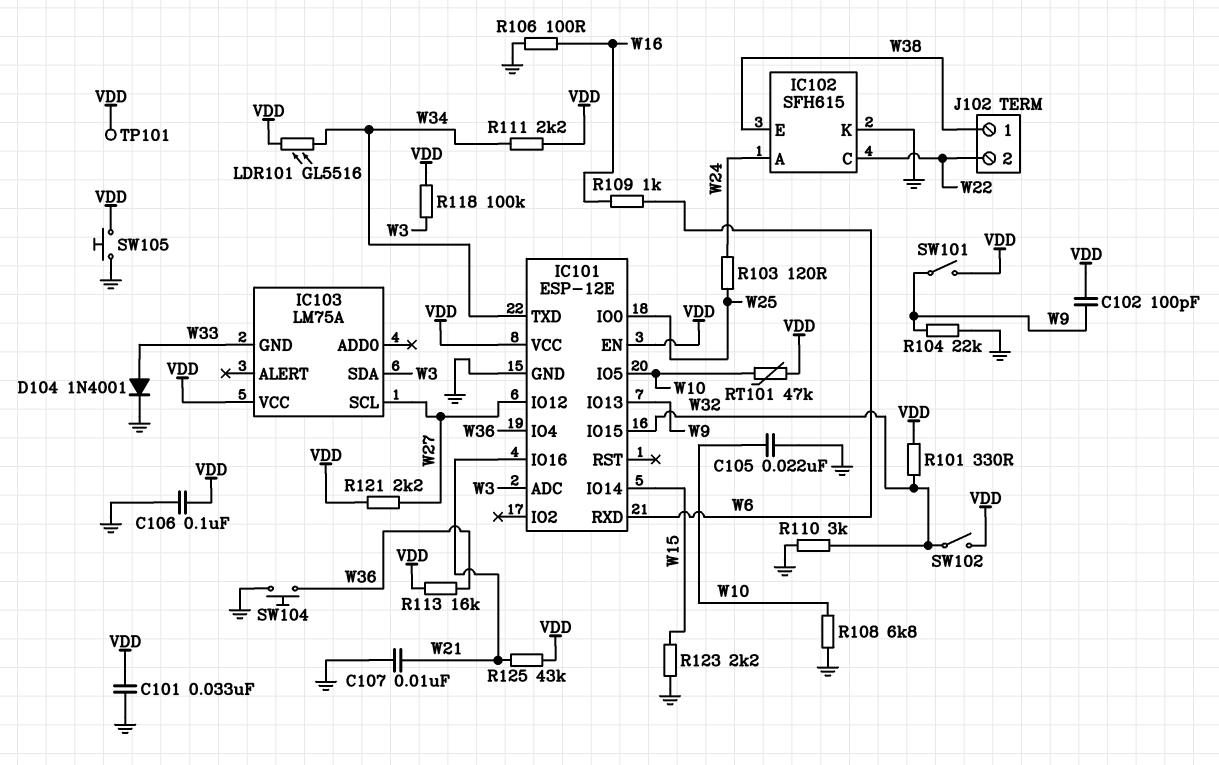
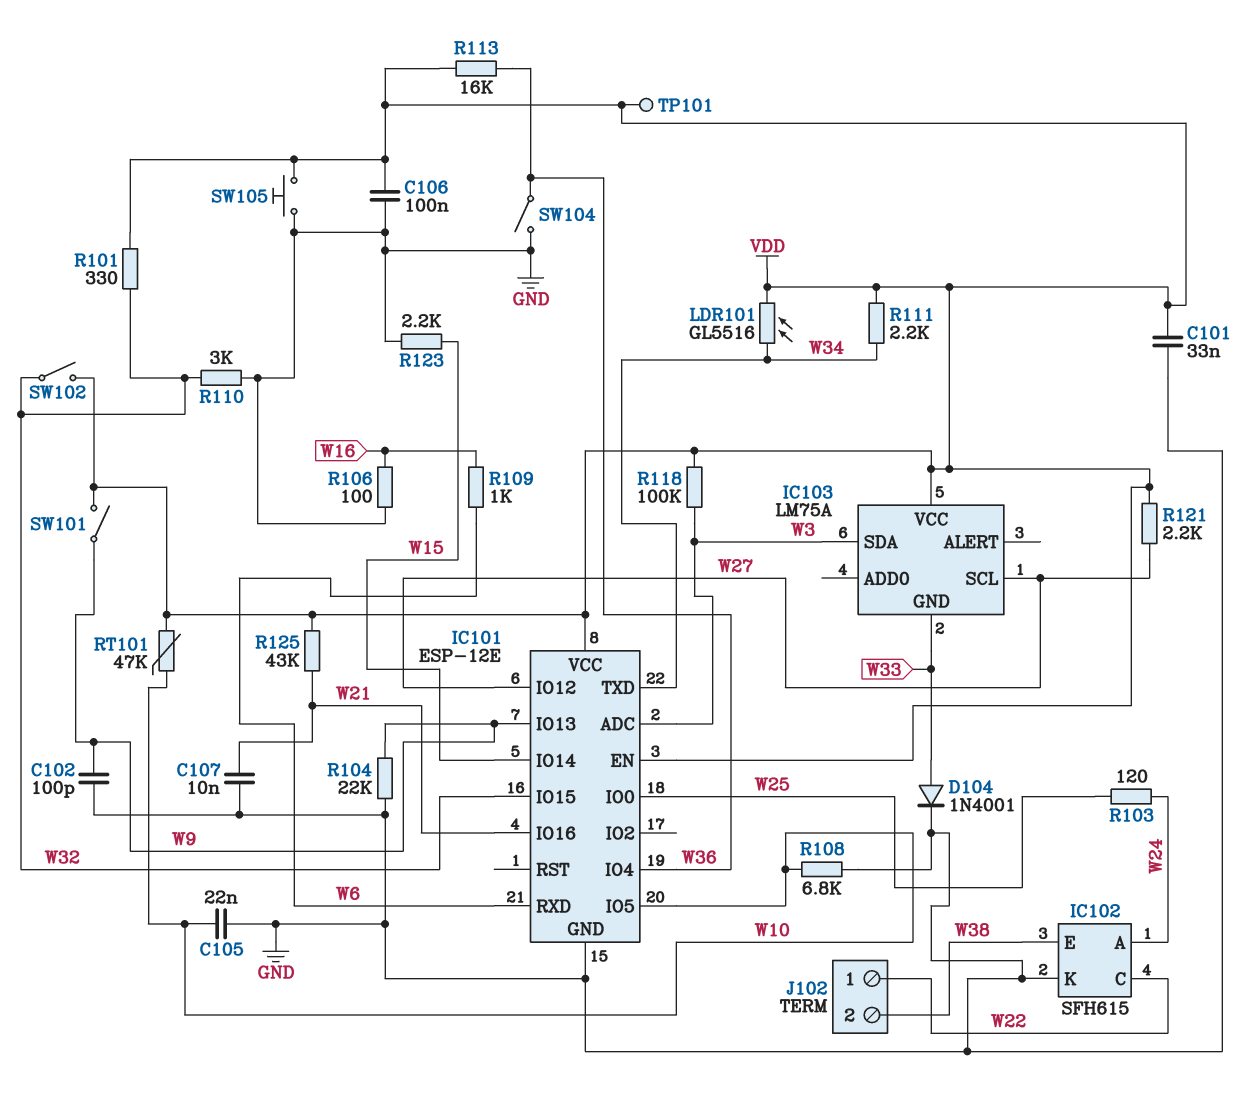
C102: 100pF (VDD, W9) -> 100pF (GND, W9)
J102 pin 1: W38 -> W22
J102 pin 2: W22 -> W38
SW104: button (GND, W36) -> switch (GND, W36)

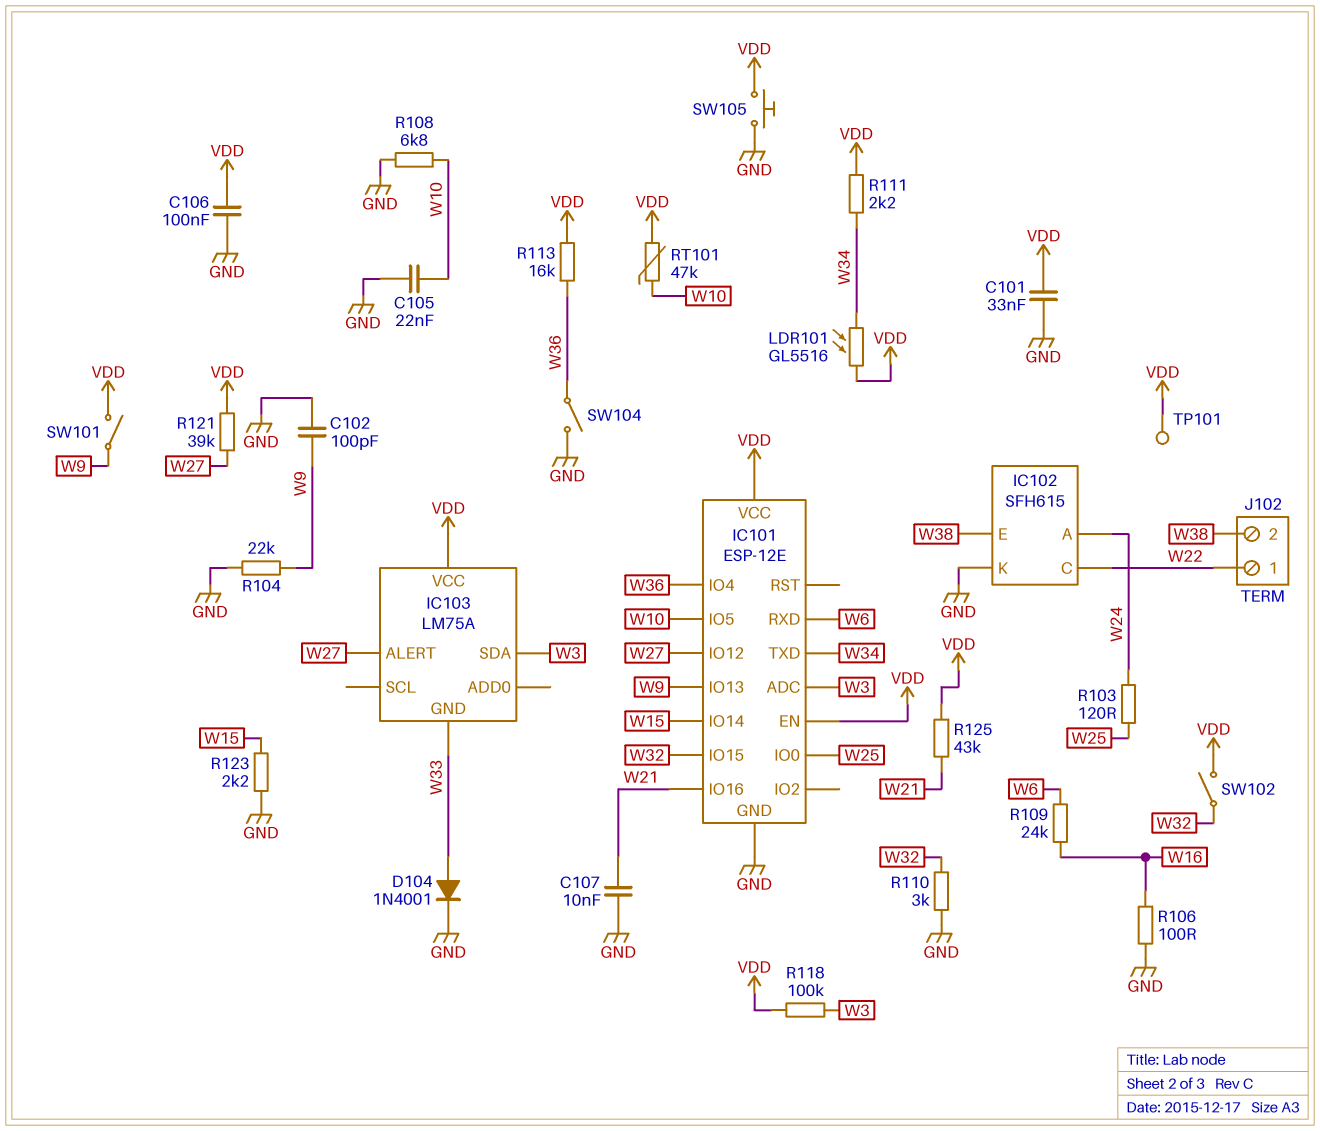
IC103 pin ALERT: none -> W27
IC103 pin SCL: W27 -> none
R101: 330 (VDD, W32) -> none
R109: 1k (W6, W16) -> 24k (W6, W16)
R121: 2.2k (VDD, W27) -> 39k (VDD, W27)

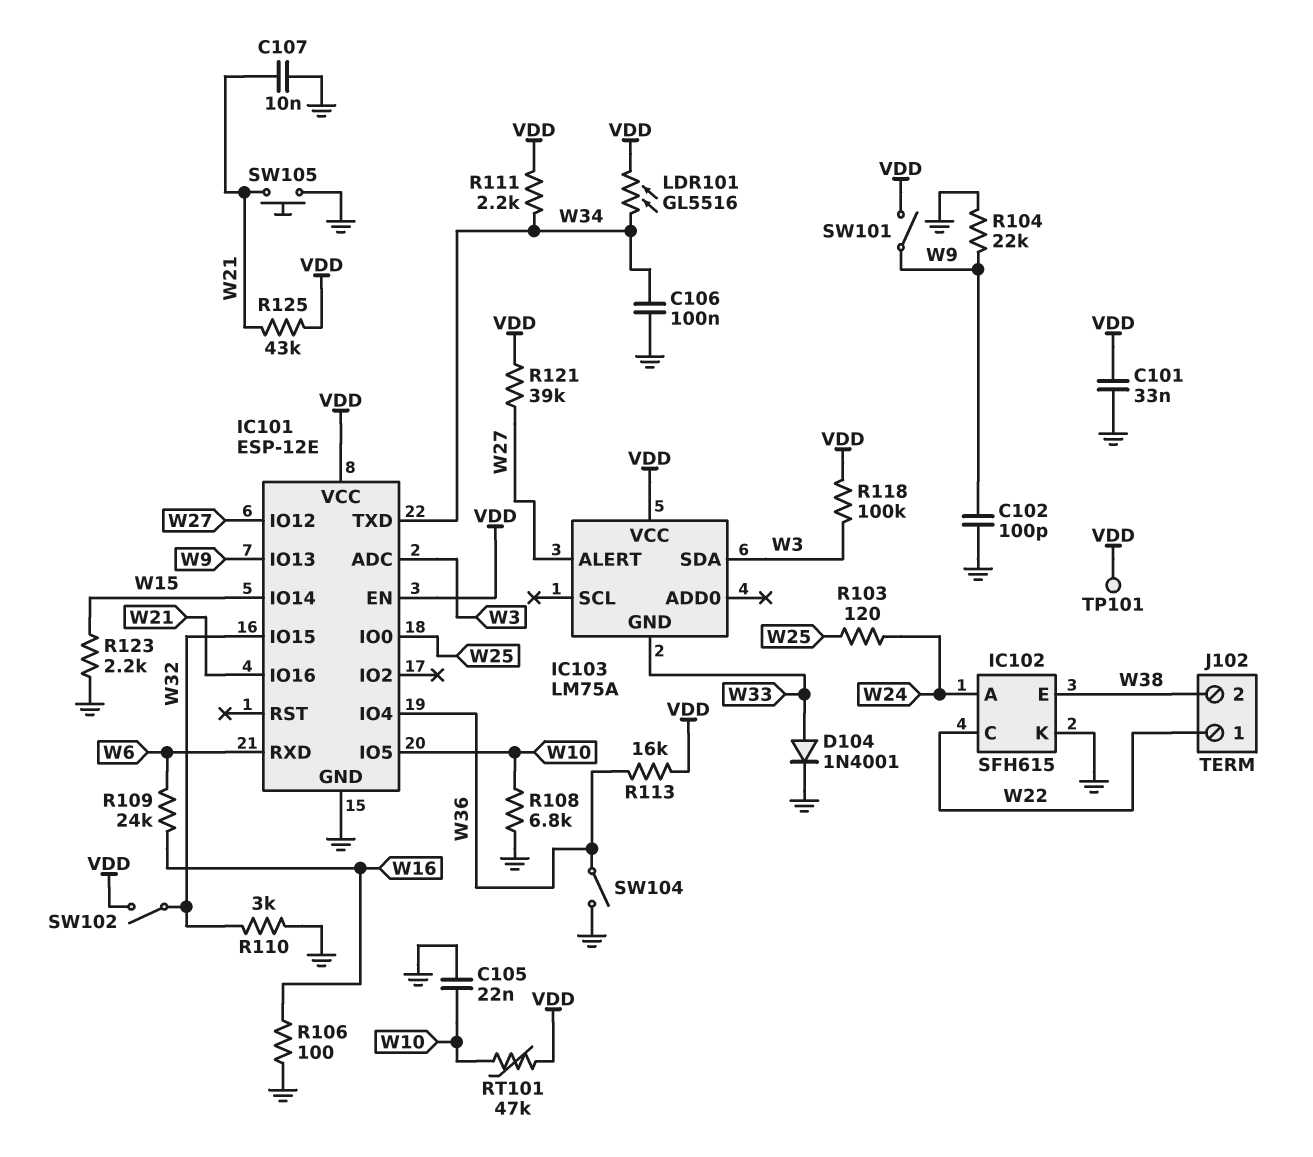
C106: 100nF (GND, VDD) -> 100nF (GND, W34)
SW105: button (GND, VDD) -> button (GND, W21)

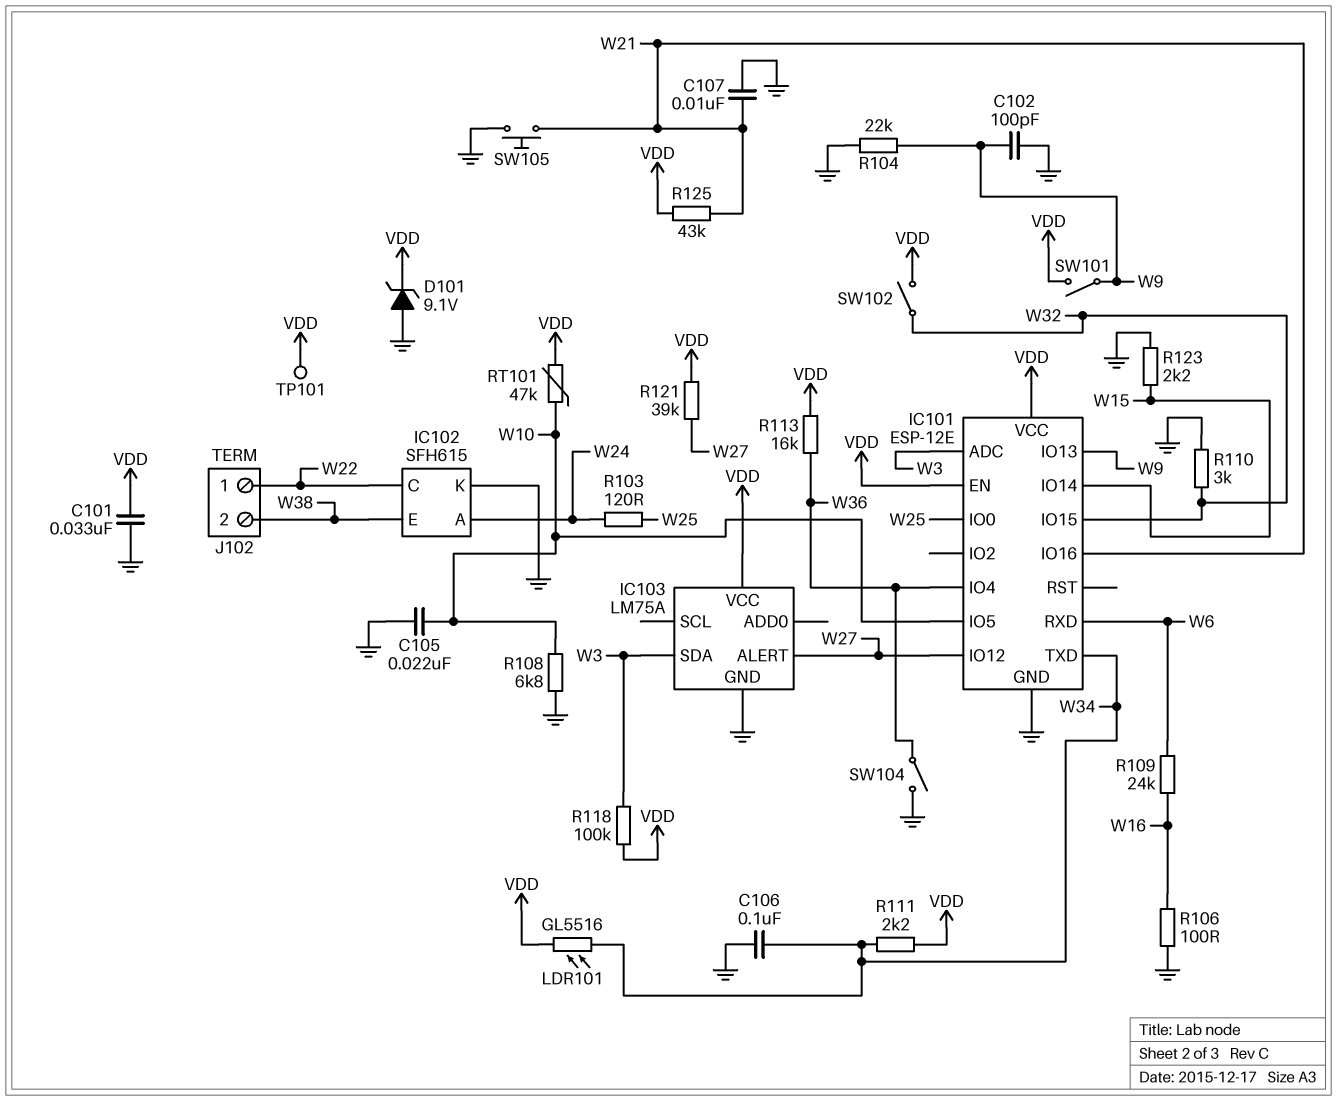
D101: none -> zener 9.1V (A GND, K VDD)
D104: diode 1N4001 (A W33, K GND) -> none
IC103 pin GND: W33 -> GND

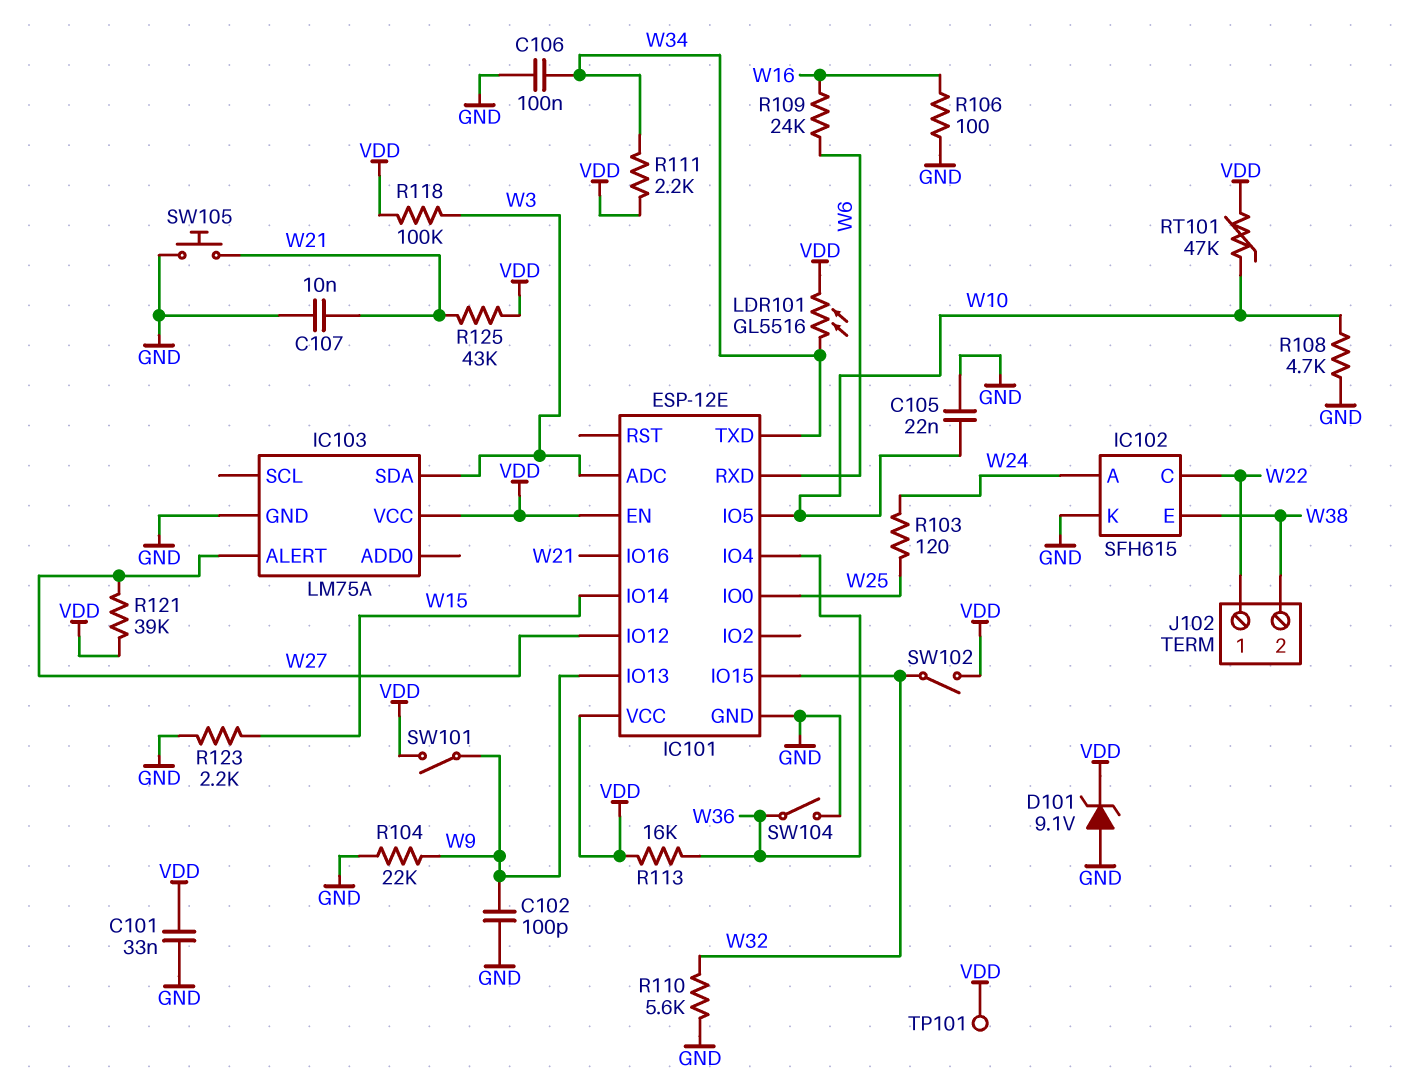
R108: 6.8k (GND, W10) -> 4.7k (GND, W10)
R110: 3k (GND, W32) -> 5.6k (GND, W32)

